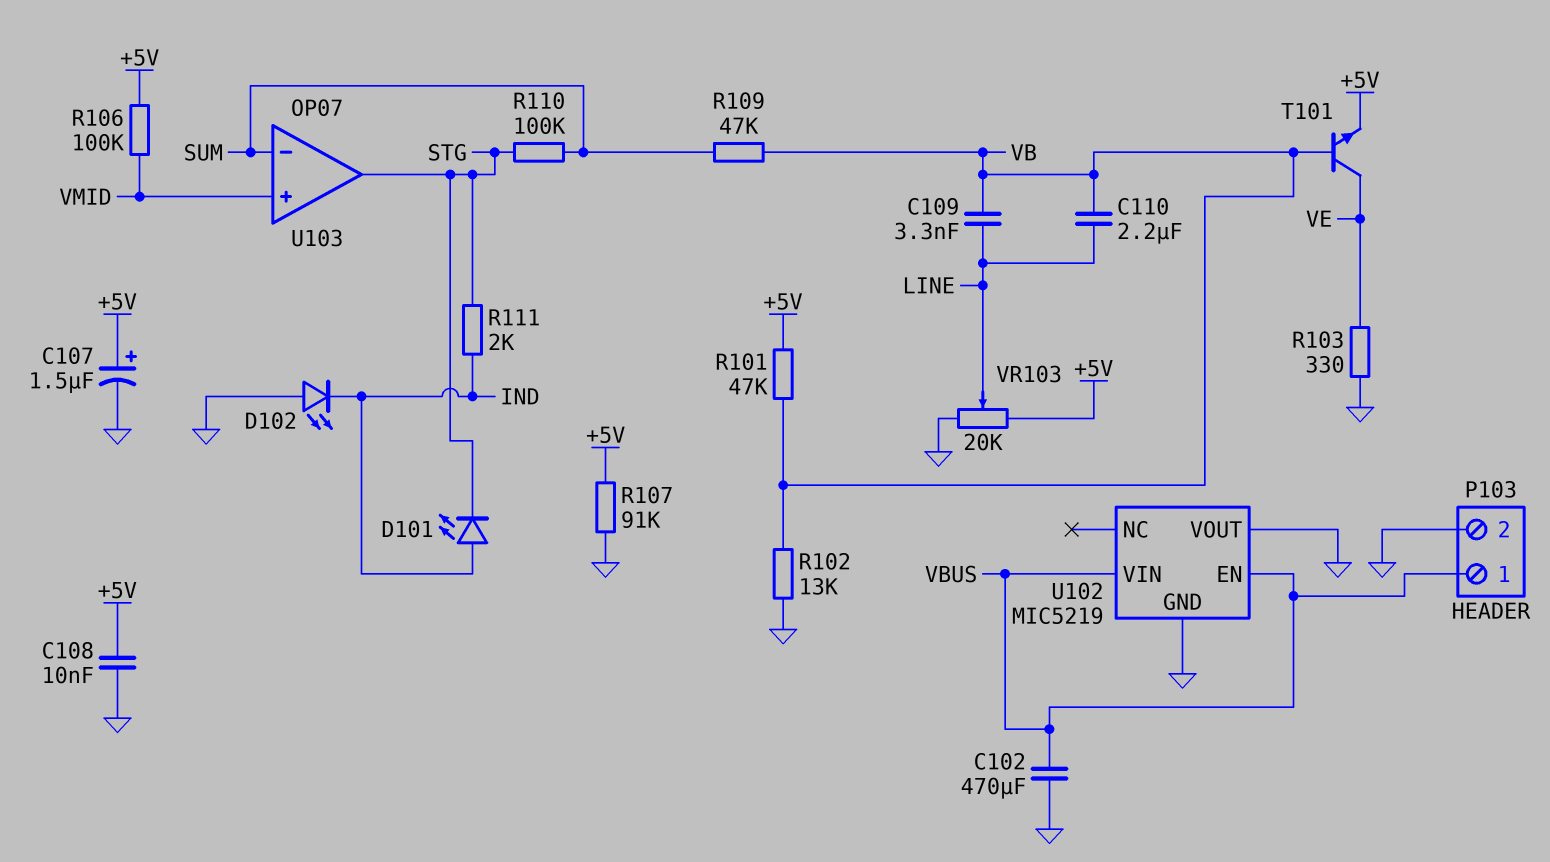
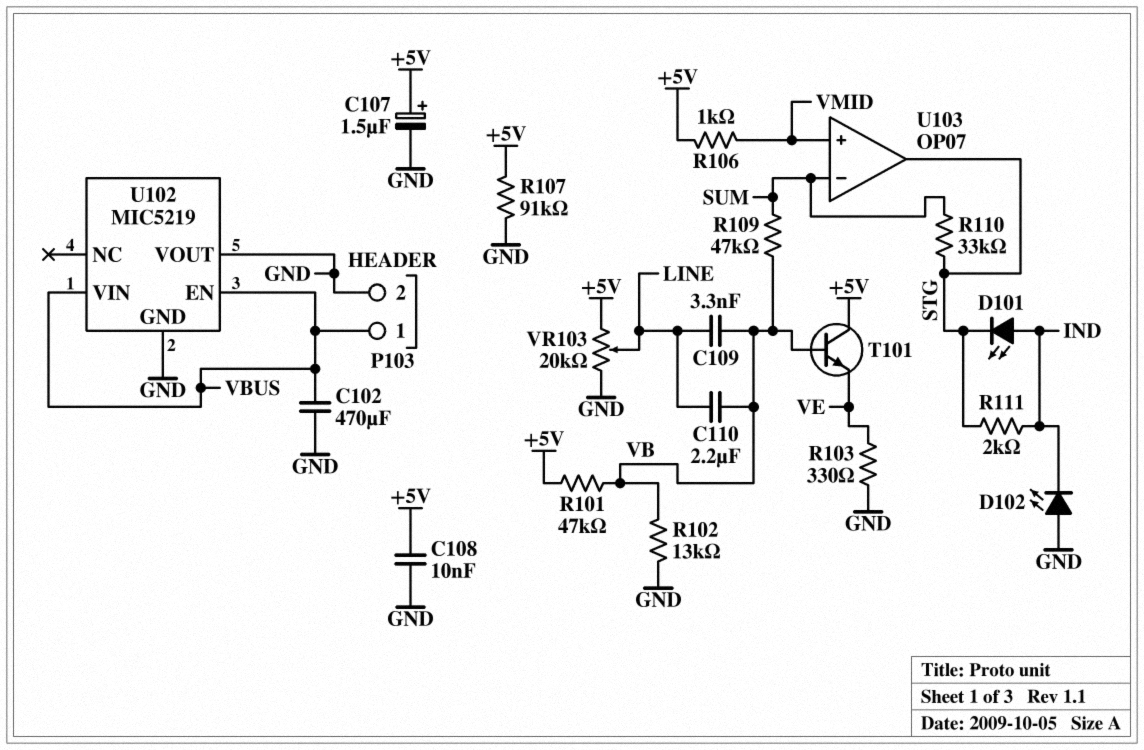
R106: 100k (+5V, VMID) -> 1k (+5V, VMID)
R110: 100k (STG, SUM) -> 33k (STG, SUM)
T101: NPN (B VB, C VE, E +5V) -> NPN (B VB, C +5V, E VE)

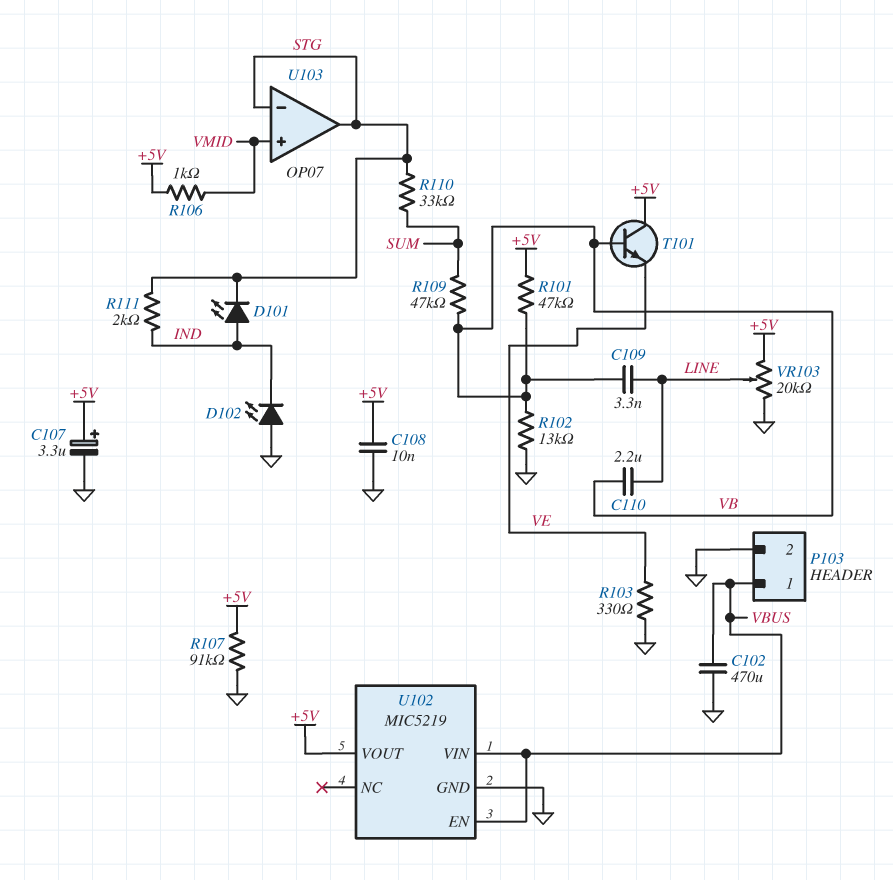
C107: 1.5uF (plus +5V, minus GND) -> 3.3uF (plus +5V, minus GND)
U102 pin VOUT: GND -> +5V
U103 pin in-: SUM -> STG

